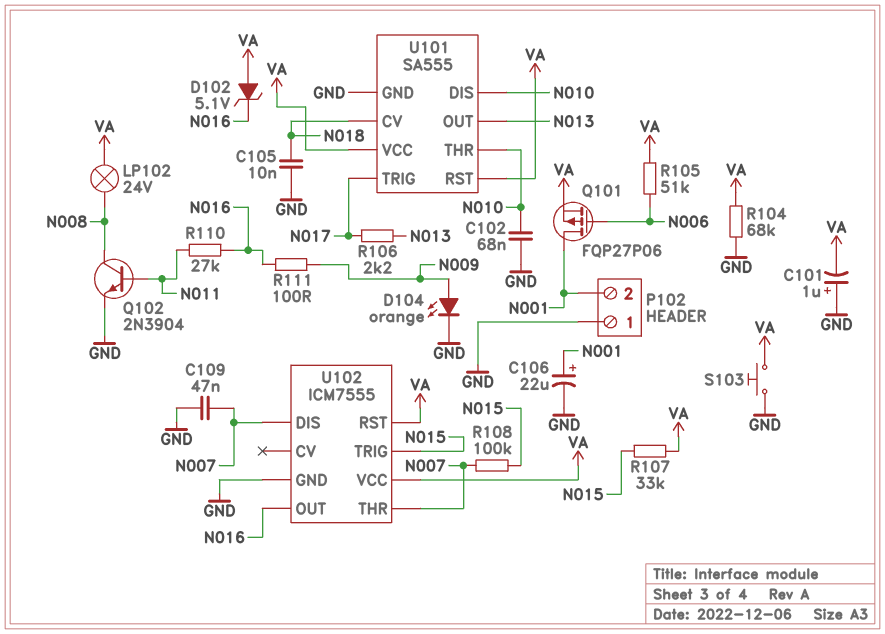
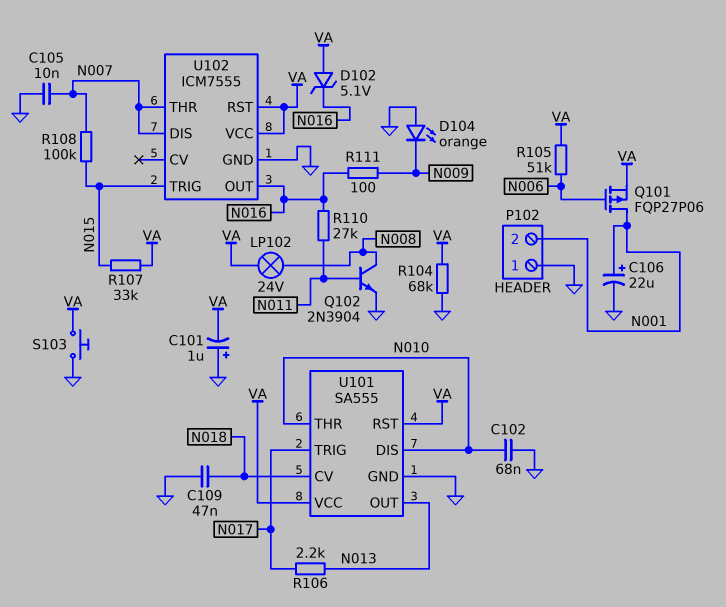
C105: 10nF (GND, N018) -> 10nF (GND, N007)
C109: 47nF (GND, N007) -> 47nF (GND, N018)
D104: LED orange (A N009, K GND) -> LED orange (A GND, K N009)

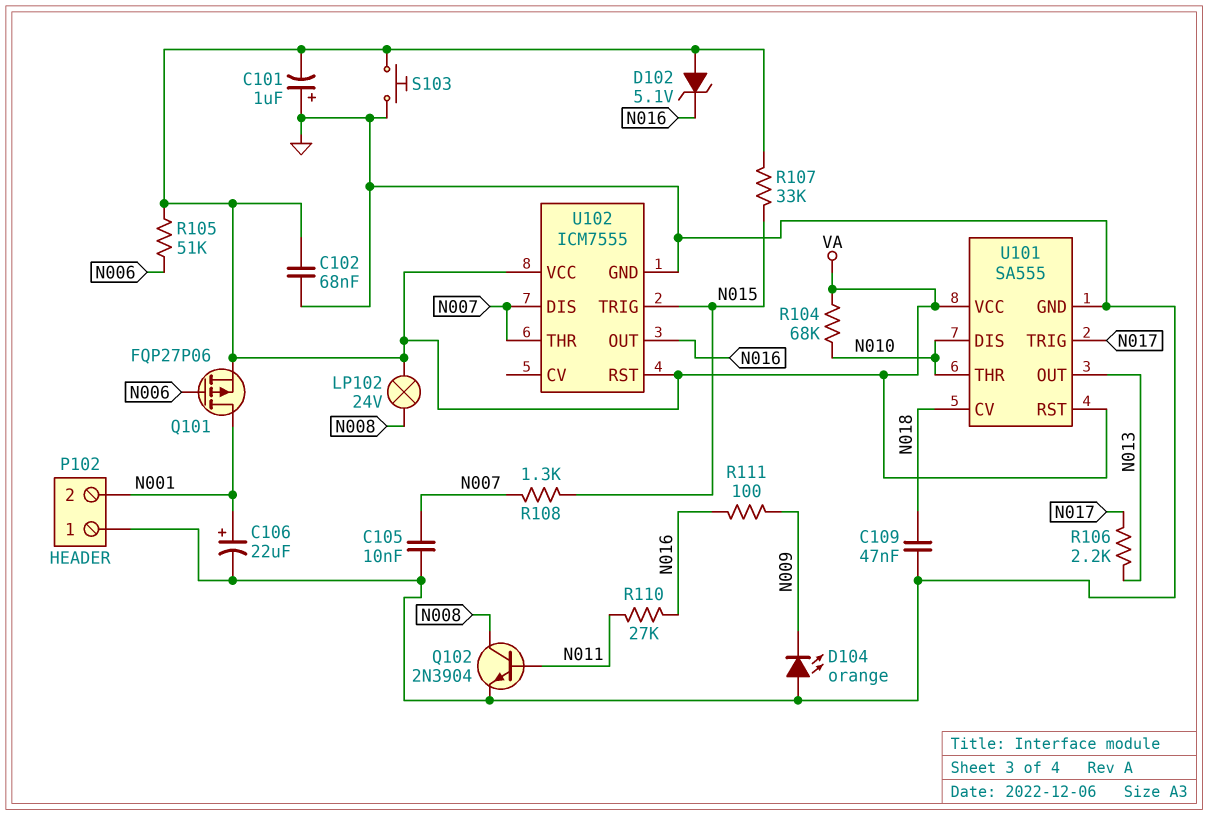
C102: 68nF (GND, N010) -> 68nF (GND, VA)
R104: 68k (GND, VA) -> 68k (N010, VA)
R108: 100k (N007, N015) -> 1.3k (N007, N015)

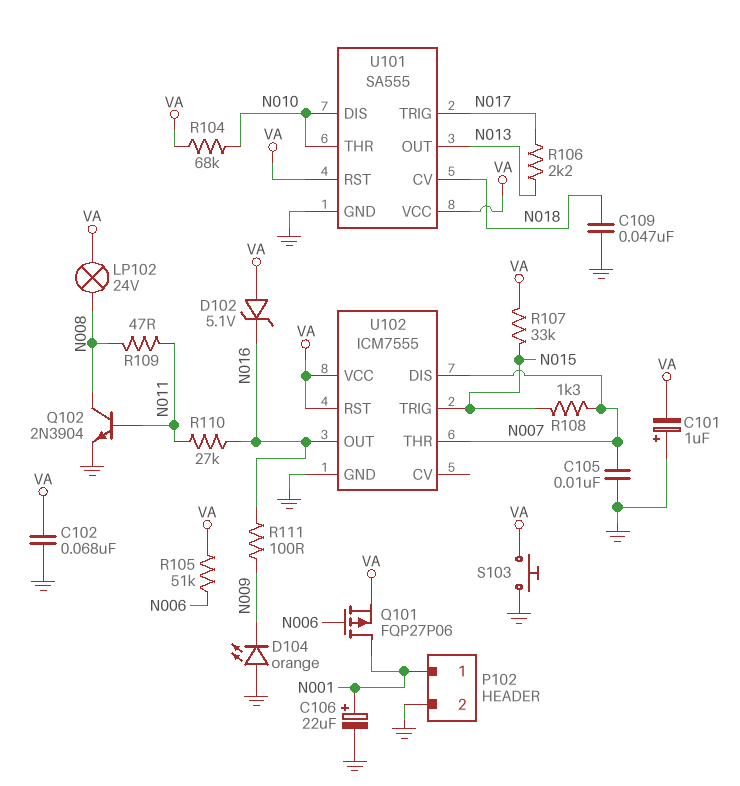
P102 pin 1: GND -> N001
P102 pin 2: N001 -> GND
R109: none -> 47 (N008, N011)

